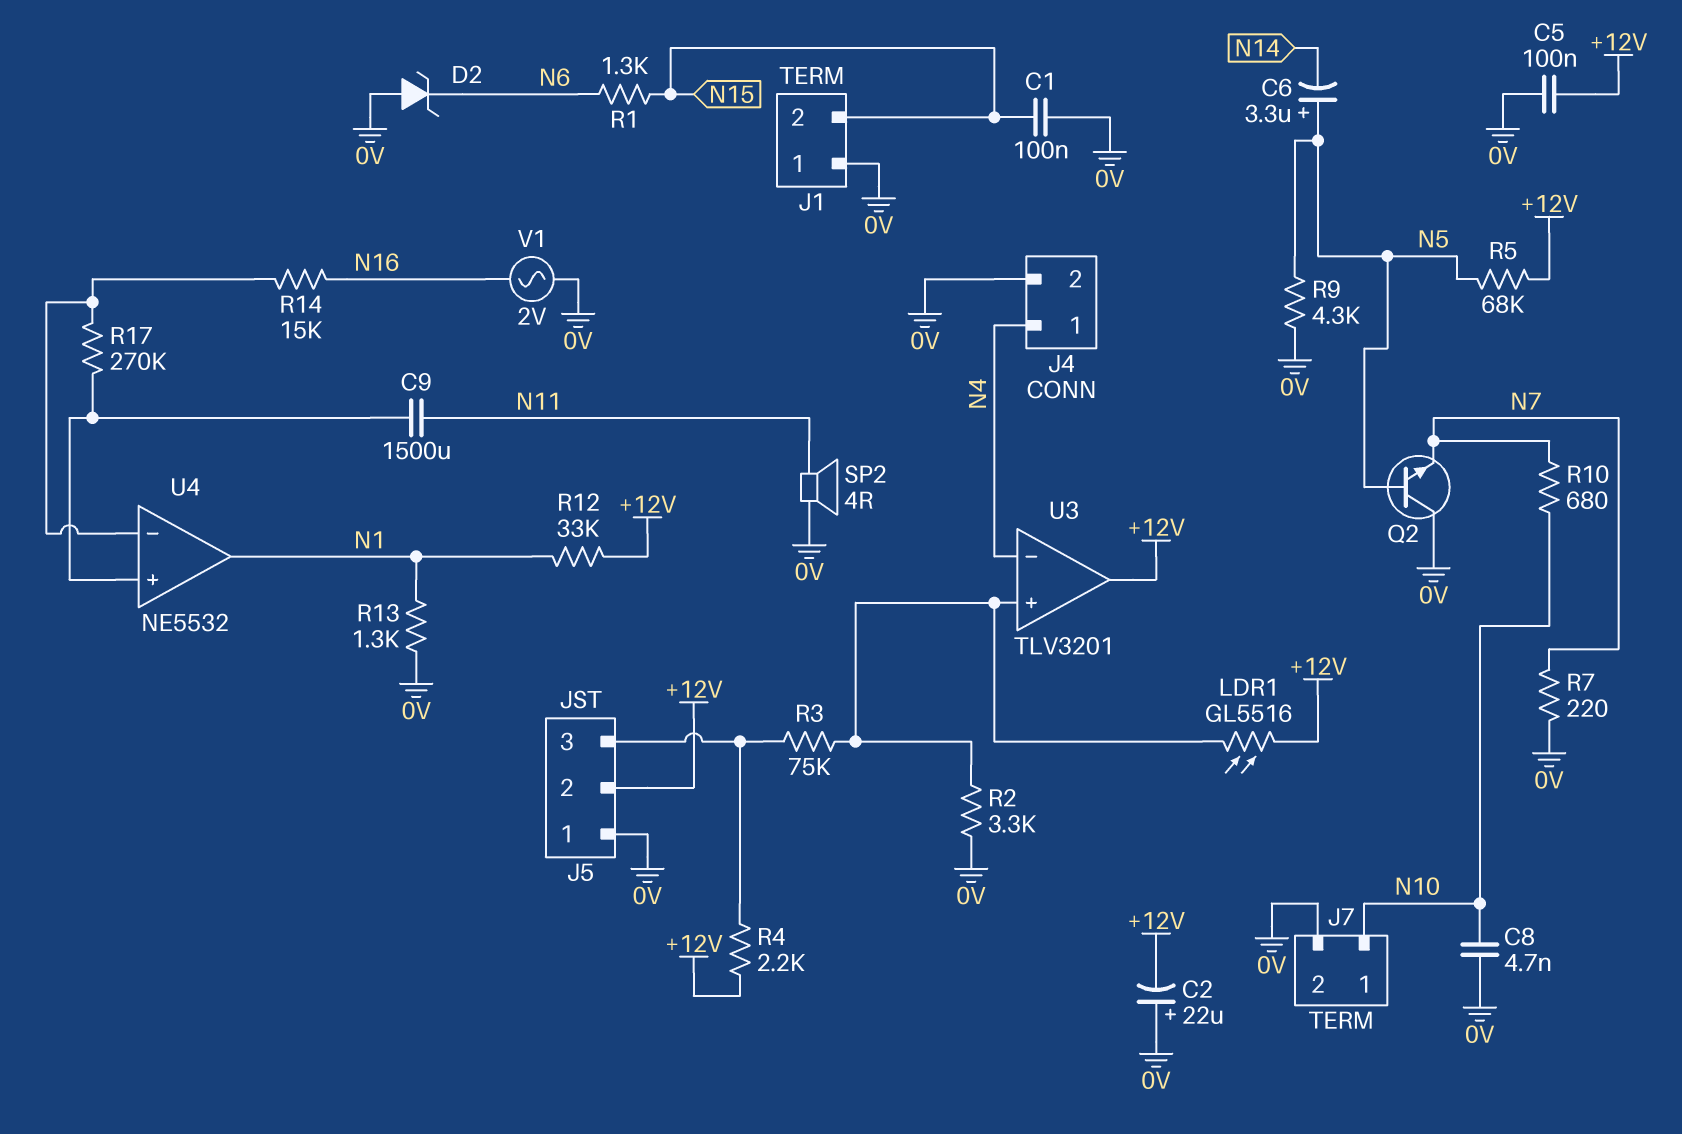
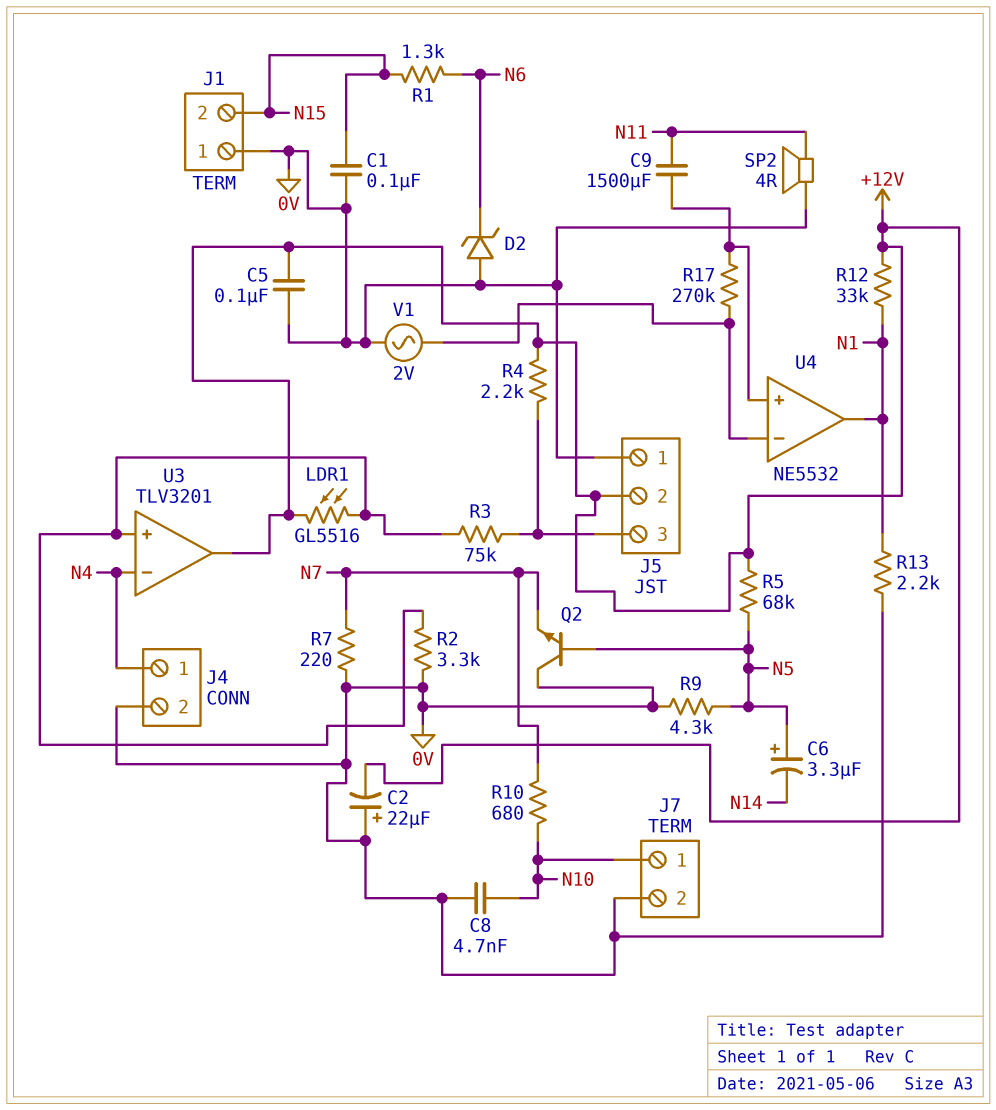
R13: 1.3k (0V, N1) -> 2.2k (0V, N1)
R14: 15k (N16, U4/in-) -> none
V1: AC 2V (0V, N16) -> AC 2V (0V, U4/in-)

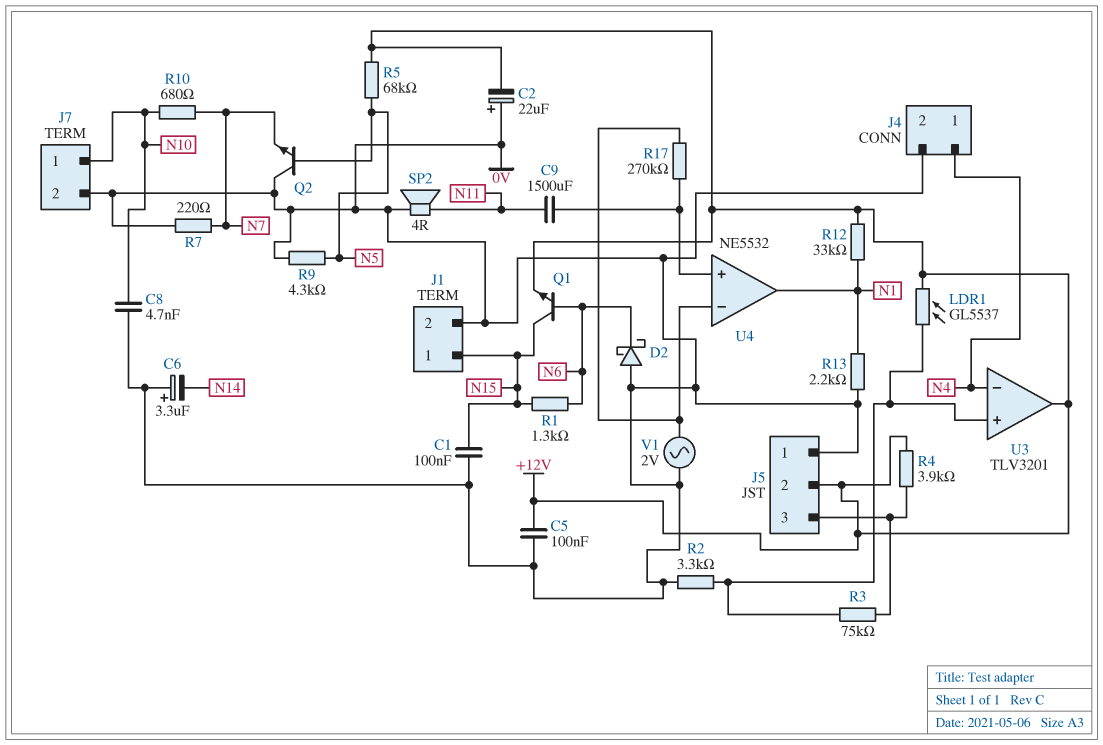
C6: 3.3uF (plus N5, minus N14) -> 3.3uF (plus 0V, minus N14)
D2: zener (A 0V, K N6) -> schottky (A 0V, K N6)
J1 pin 1: 0V -> N15
J1 pin 2: N15 -> 0V
LDR1: GL5516 (+12V, U3/in+) -> GL5537 (+12V, U3/in+)
Q1: none -> NPN (B N6, C N15, E +12V)
R4: 2.2k (+12V, J5/3) -> 3.9k (+12V, J5/3)

